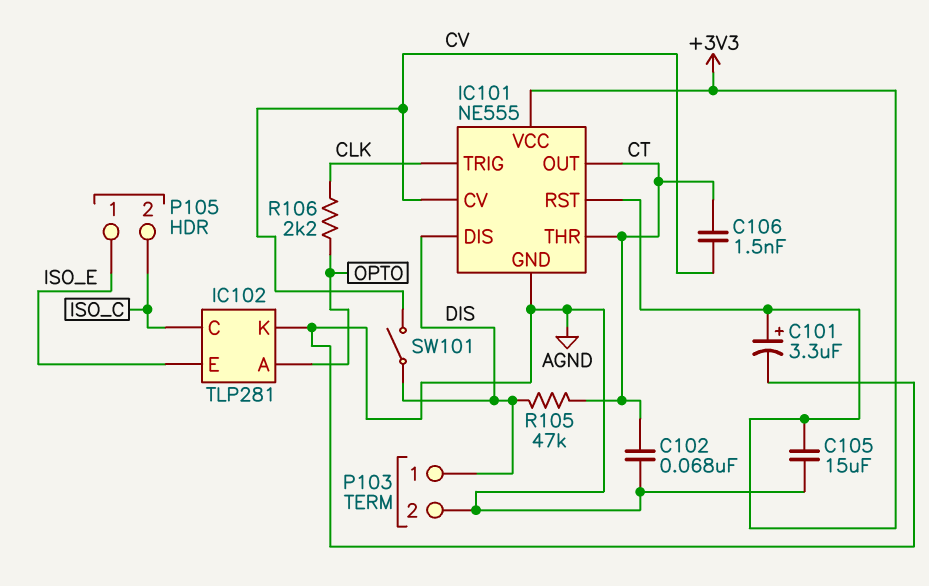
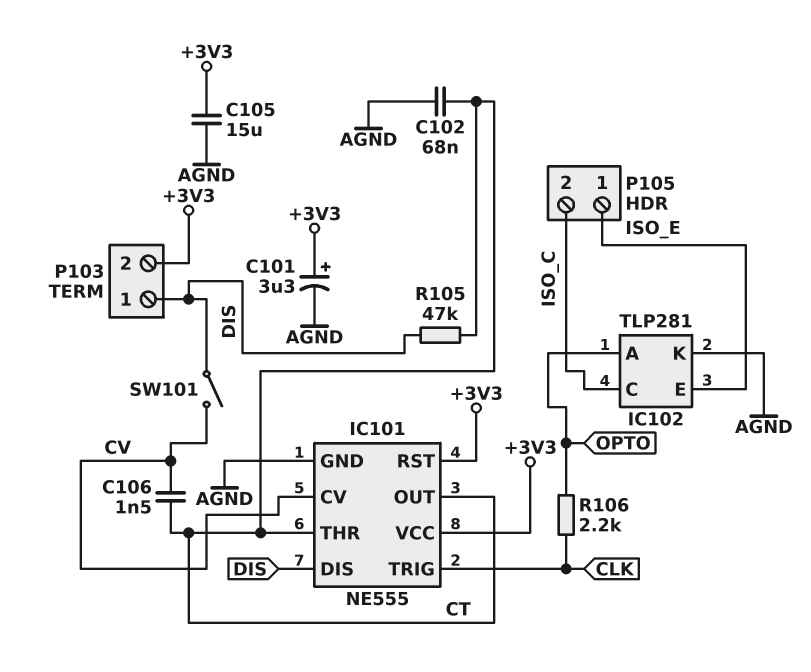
P103 pin 2: AGND -> +3V3

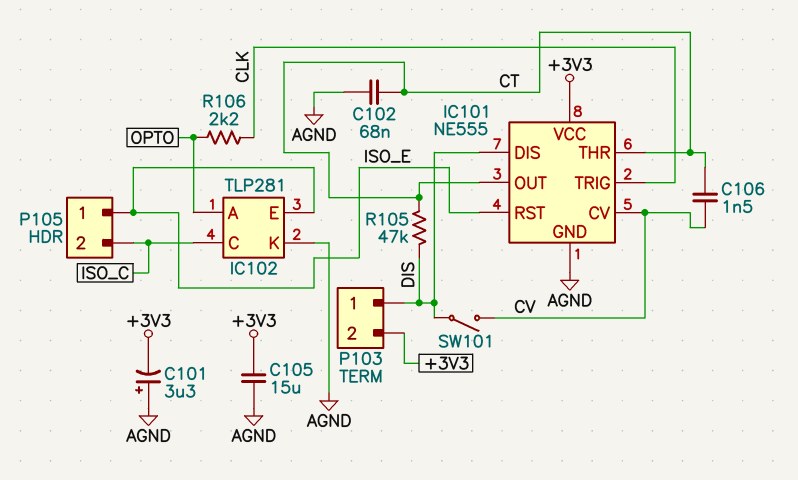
C101: 3.3uF (plus +3V3, minus AGND) -> 3.3uF (plus AGND, minus +3V3)
IC101 pin RST: +3V3 -> ISO_E

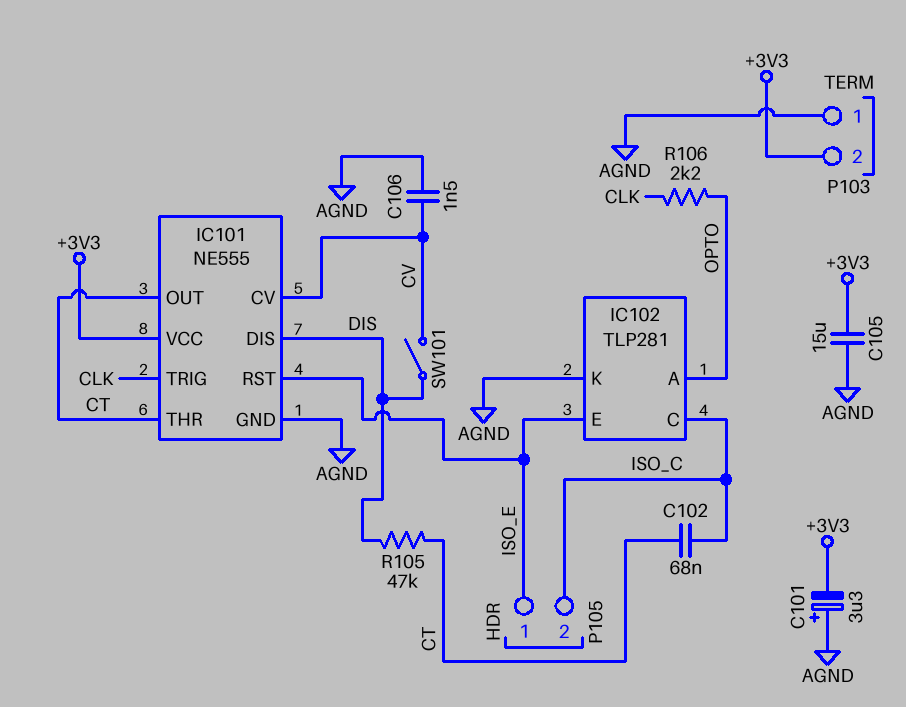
C102: 68nF (AGND, CT) -> 68nF (CT, ISO_C)
C106: 1.5nF (CT, CV) -> 1.5nF (AGND, CV)
P103 pin 1: DIS -> AGND

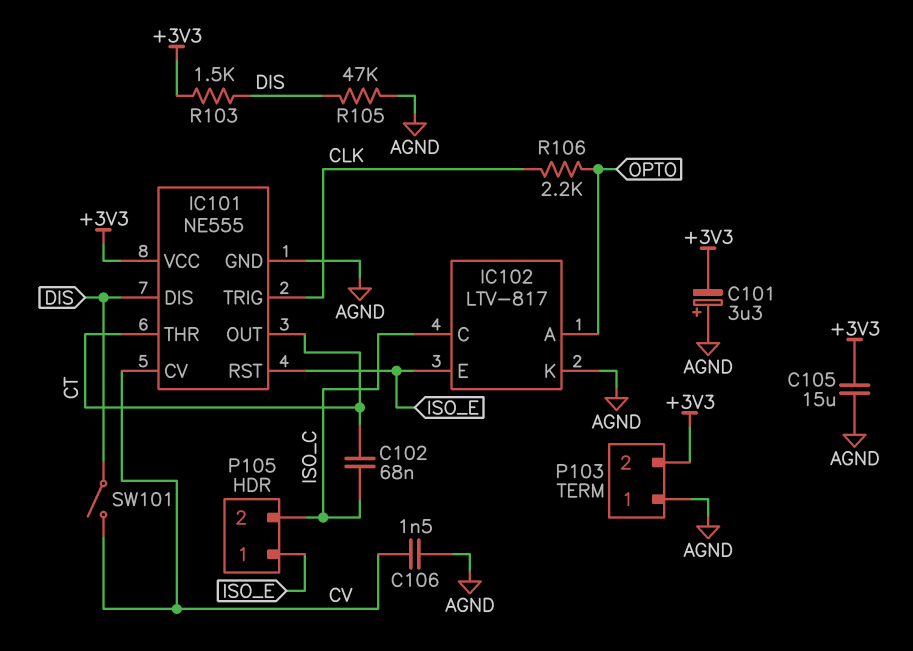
IC102: TLP281 -> LTV-817
R103: none -> 1.5k (+3V3, DIS)
R105: 47k (CT, DIS) -> 47k (AGND, DIS)

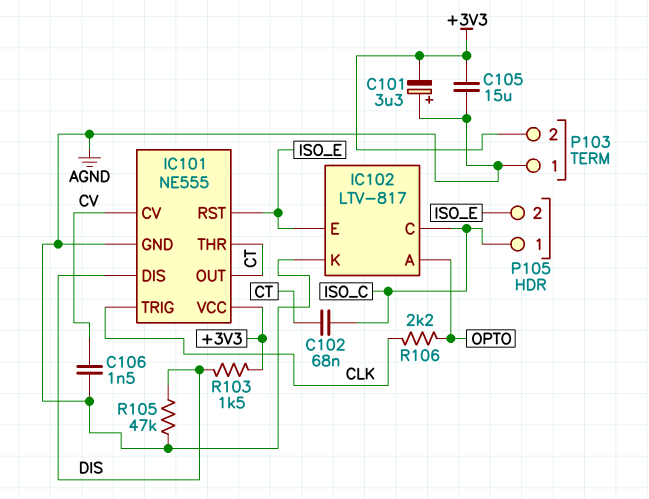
P105 pin 1: ISO_E -> ISO_C
P105 pin 2: ISO_C -> ISO_E
SW101: switch (CV, DIS) -> none

